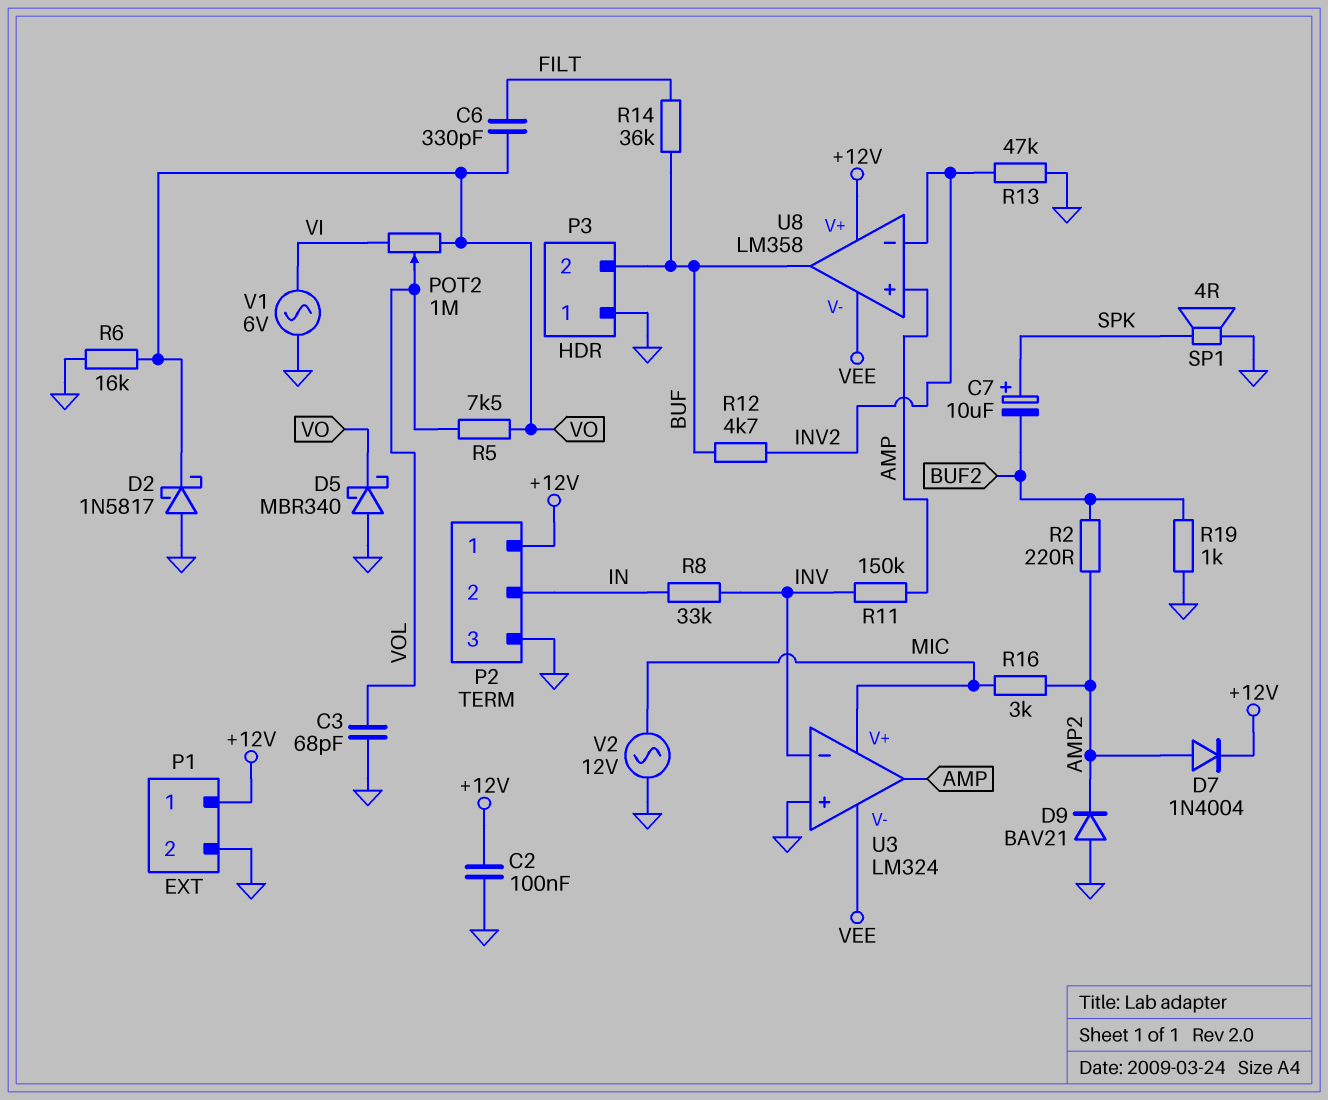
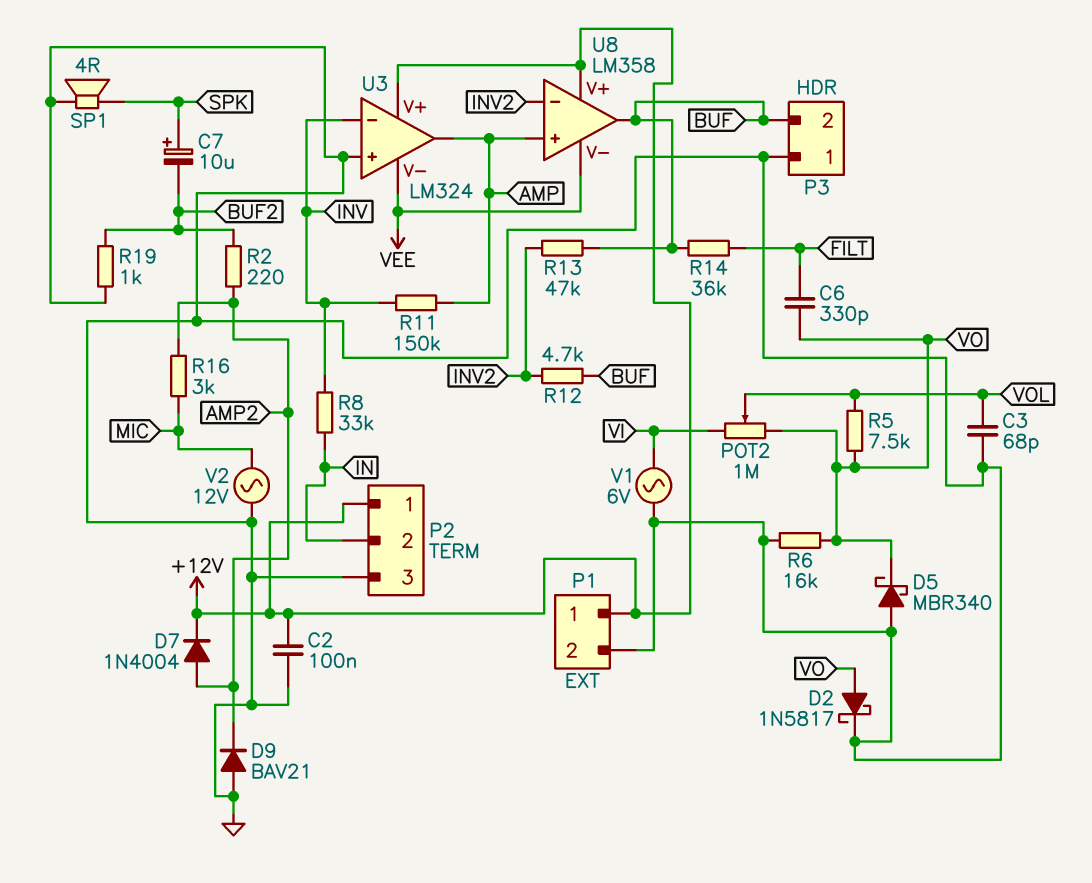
D2: schottky 1N5817 (A GND, K VO) -> schottky 1N5817 (A VO, K GND)
R13: 47k (GND, INV2) -> 47k (BUF, INV2)
U3 pin V+: MIC -> +12V

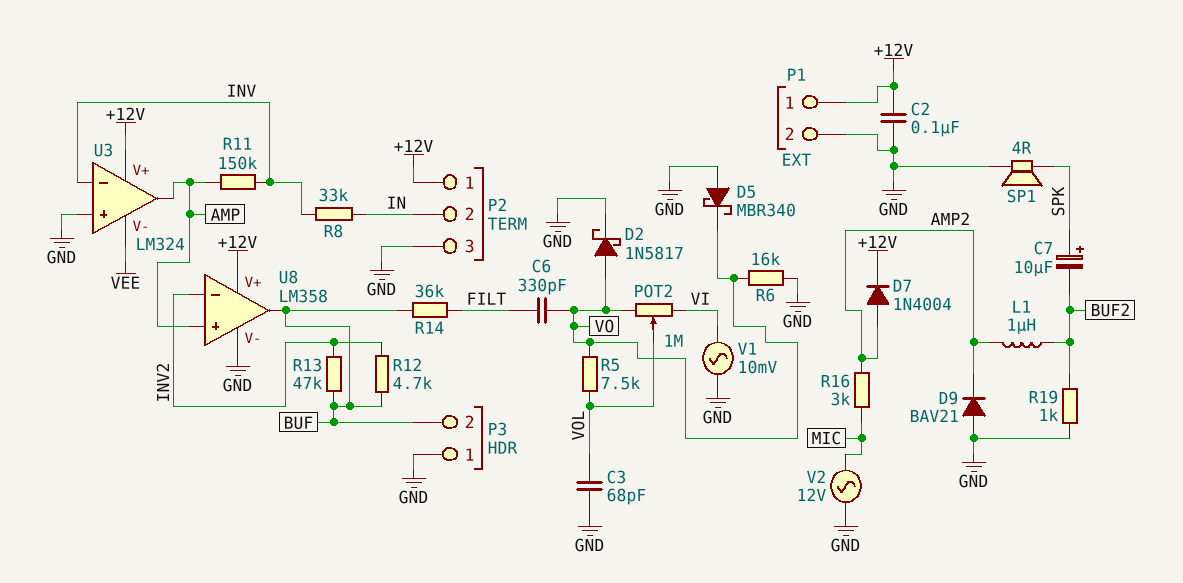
L1: none -> 1uH (AMP2, BUF2)
R2: 220 (AMP2, BUF2) -> none
U8 pin V-: VEE -> GND
V1: AC 6V (GND, VI) -> AC 10mV (GND, VI)

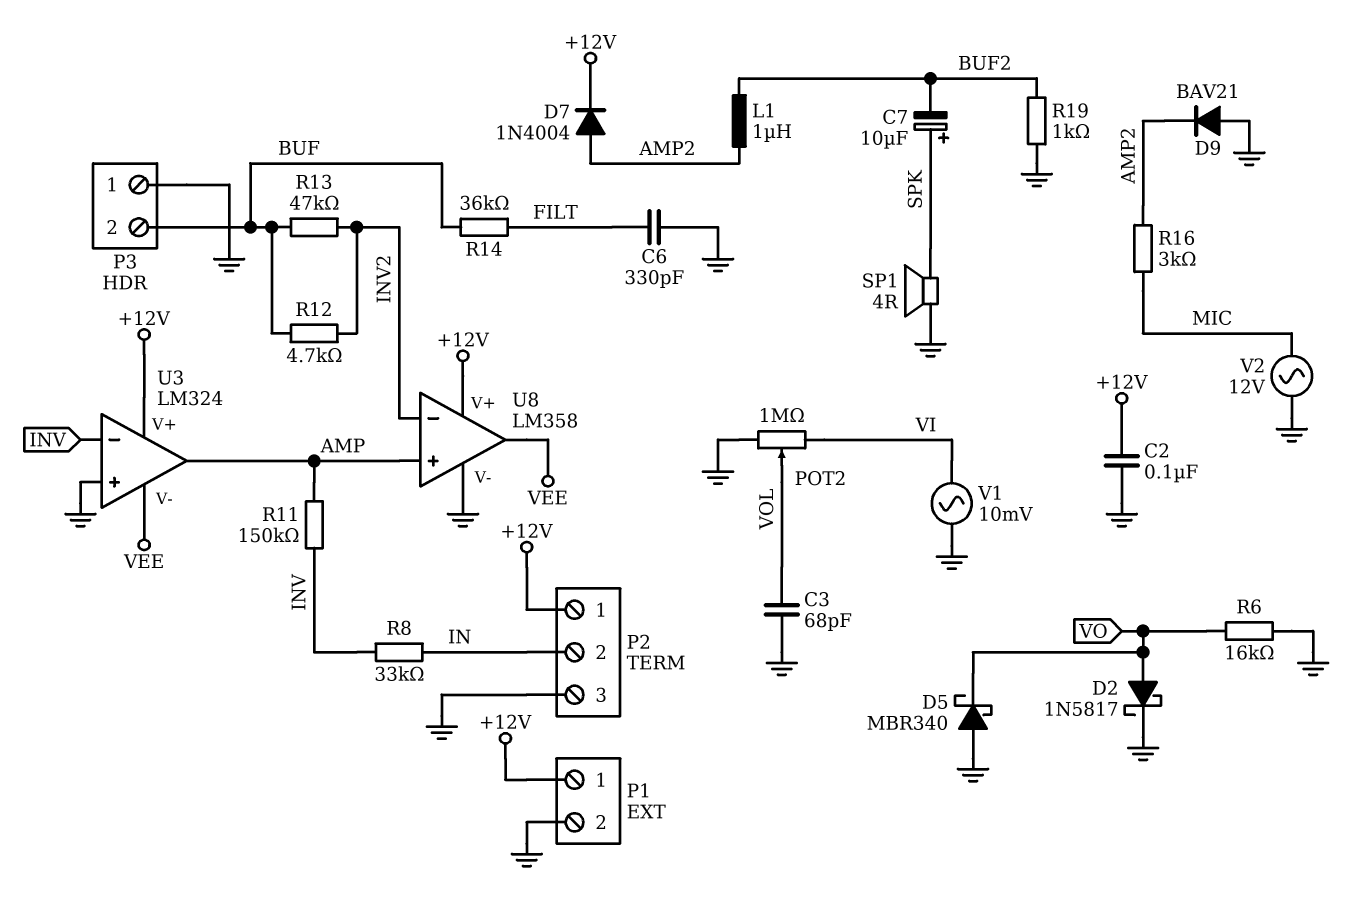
C6: 330pF (FILT, VO) -> 330pF (FILT, GND)
POT2: 1M (VI, VO, wiper VOL) -> 1M (GND, VI, wiper VOL)
R5: 7.5k (VO, VOL) -> none
U8 pin out: BUF -> VEE

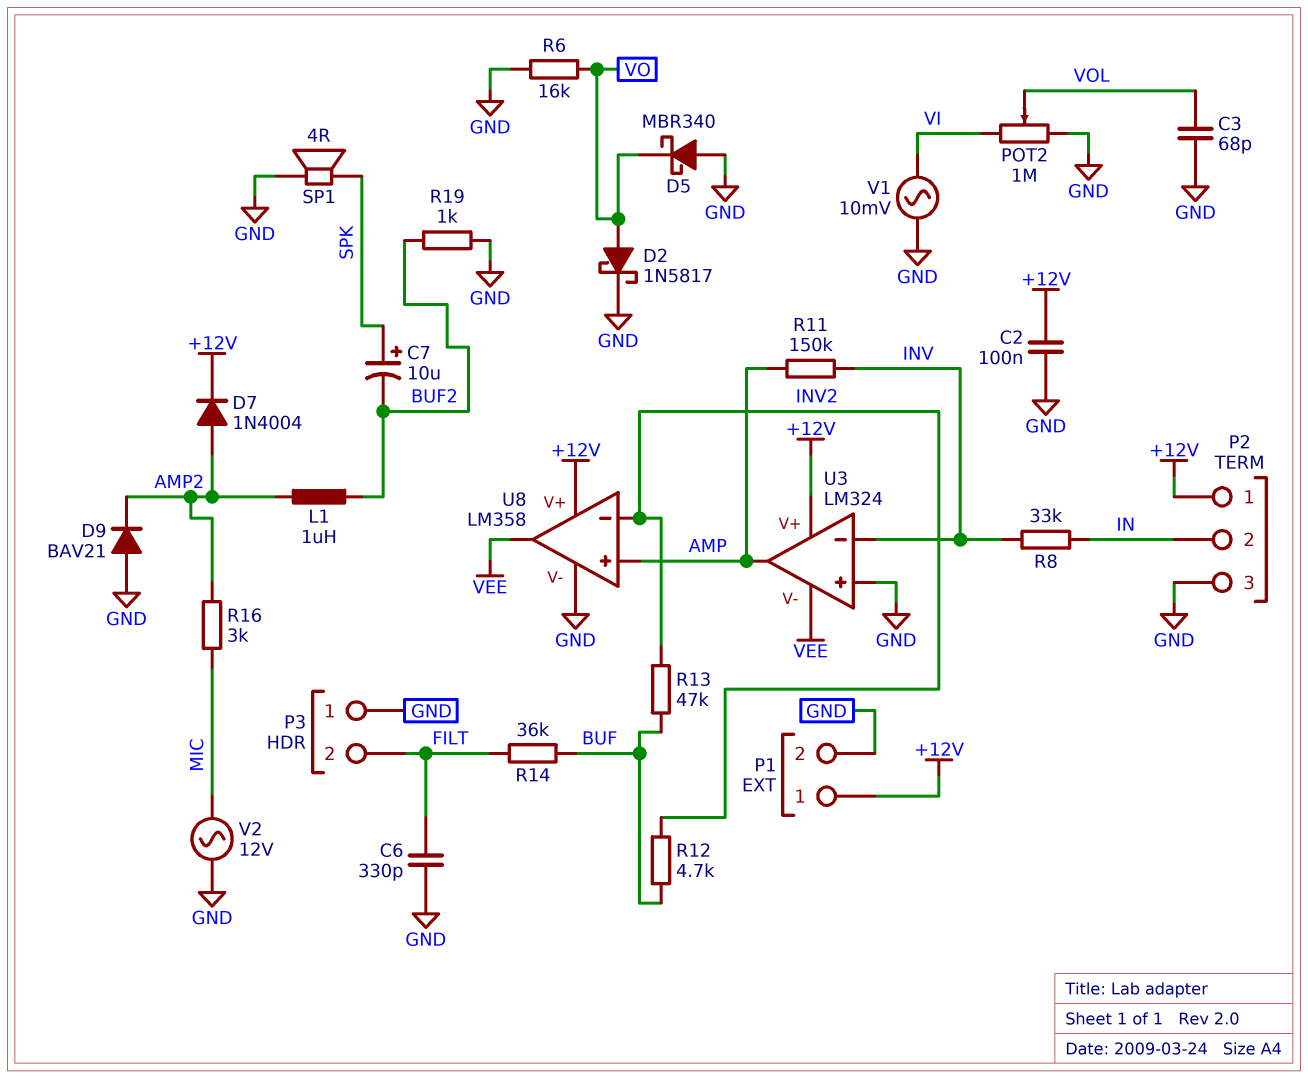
P3 pin 2: BUF -> FILT

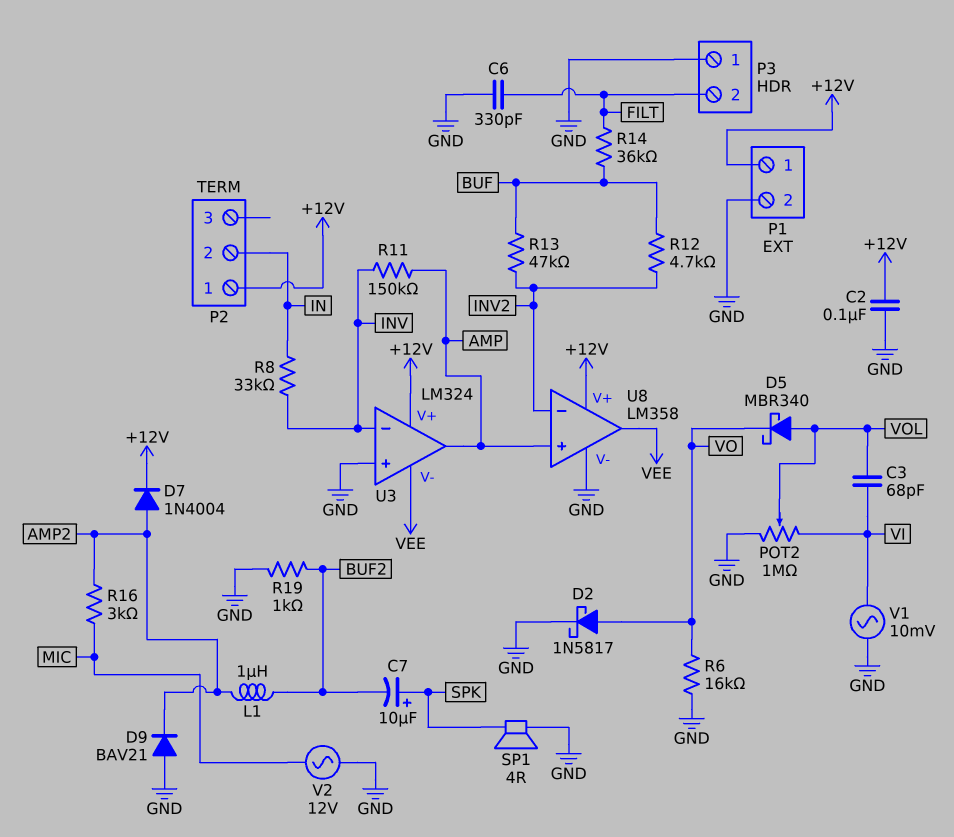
C3: 68pF (GND, VOL) -> 68pF (VI, VOL)
D5: schottky MBR340 (A GND, K VO) -> schottky MBR340 (A VOL, K VO)
P2 pin 3: GND -> none

